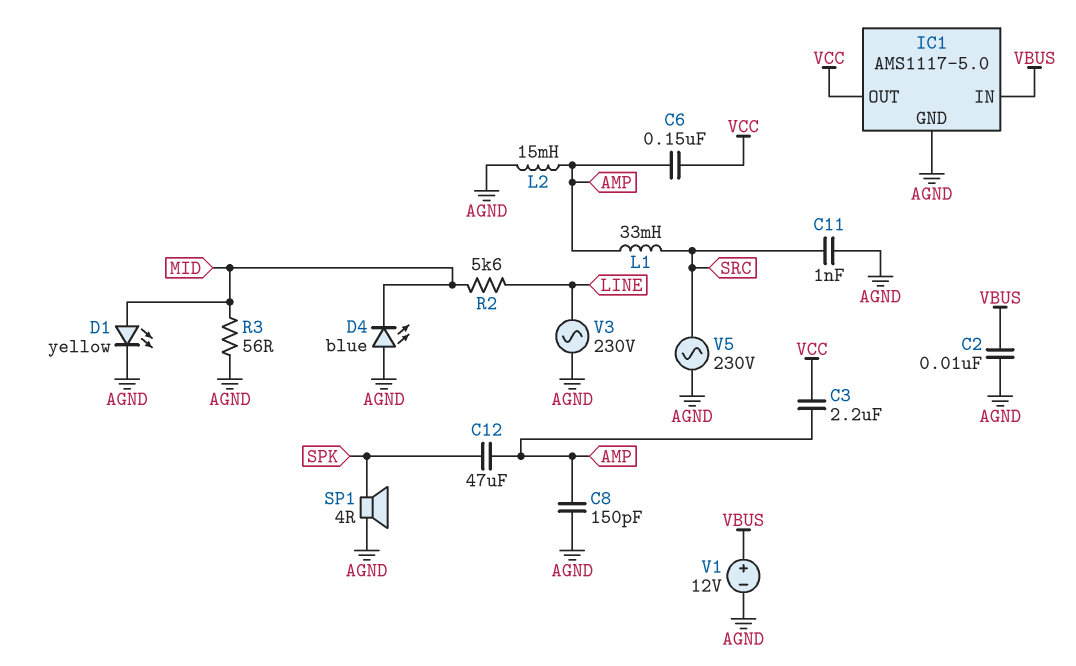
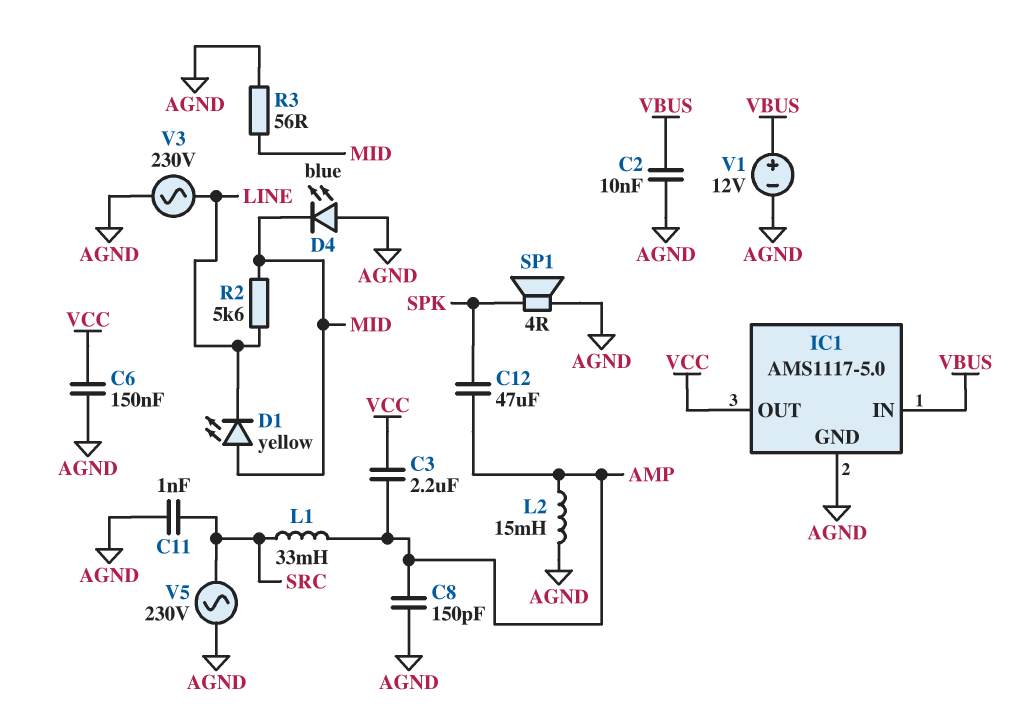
C6: 150nF (AMP, VCC) -> 150nF (AGND, VCC)
D1: LED yellow (A MID, K AGND) -> LED yellow (A MID, K LINE)

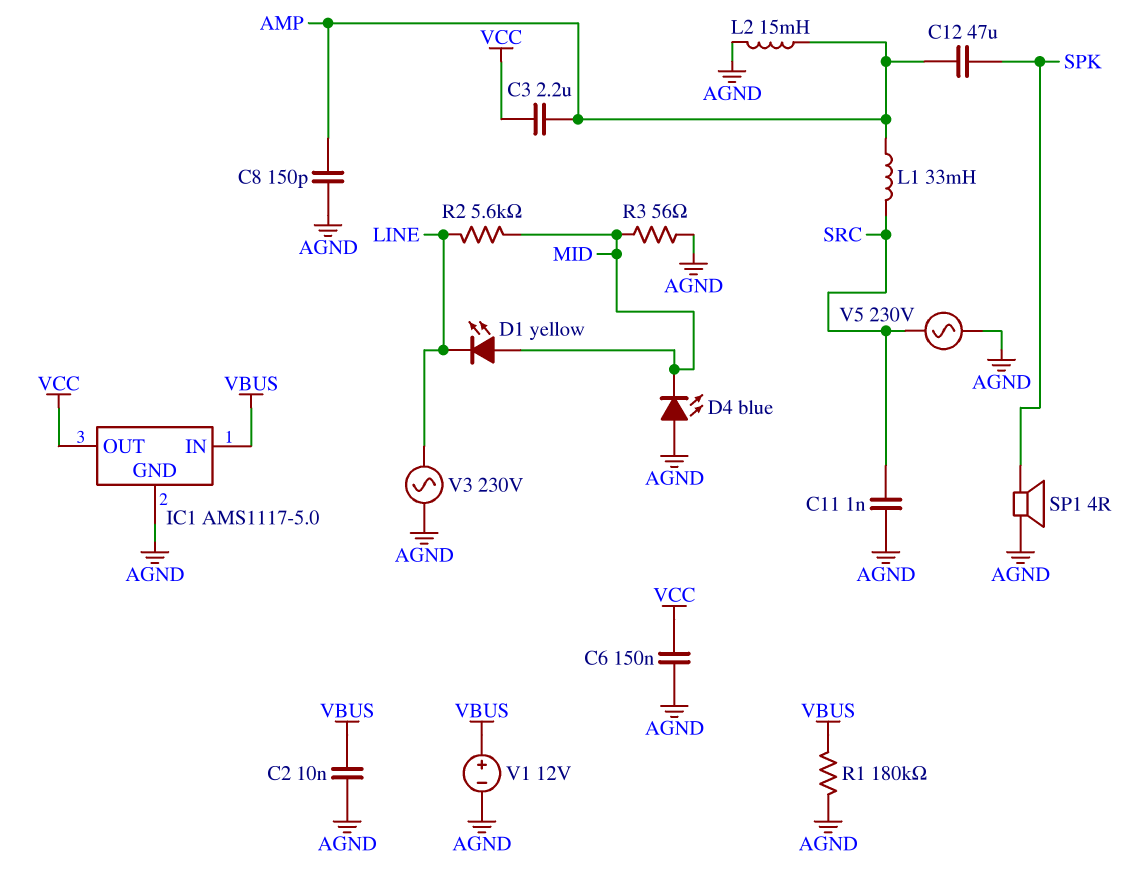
R1: none -> 180k (AGND, VBUS)

